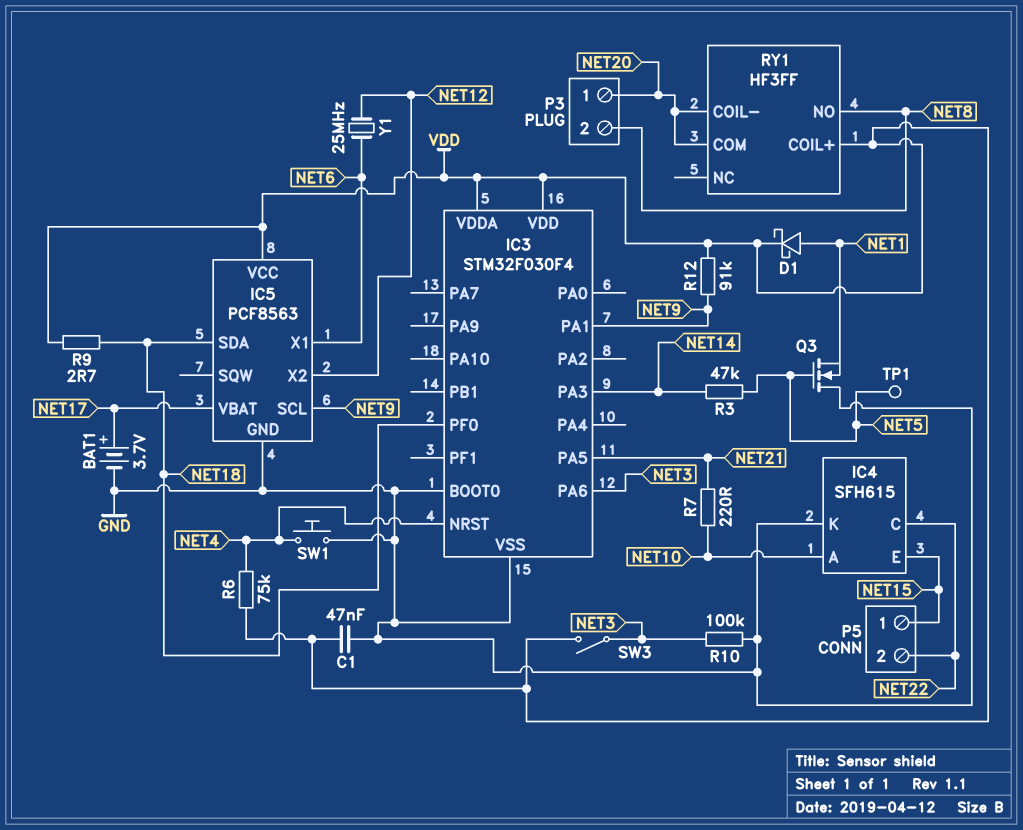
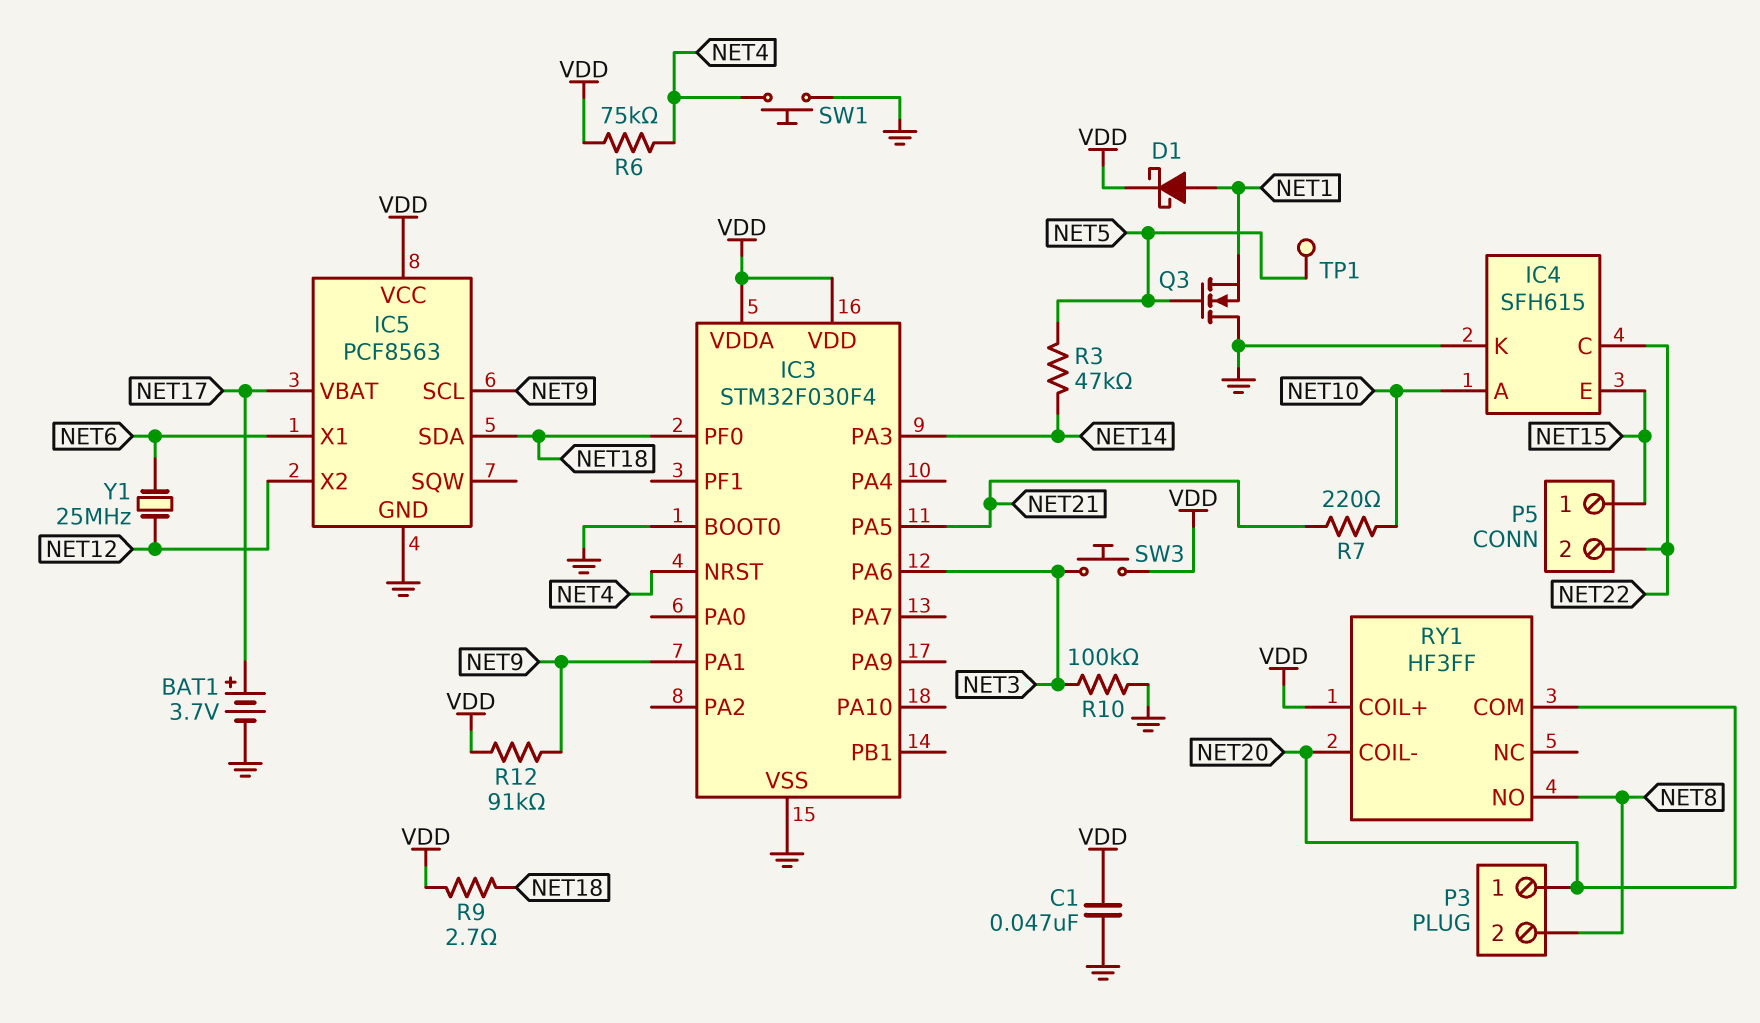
SW3: switch (NET3, VDD) -> button (NET3, VDD)

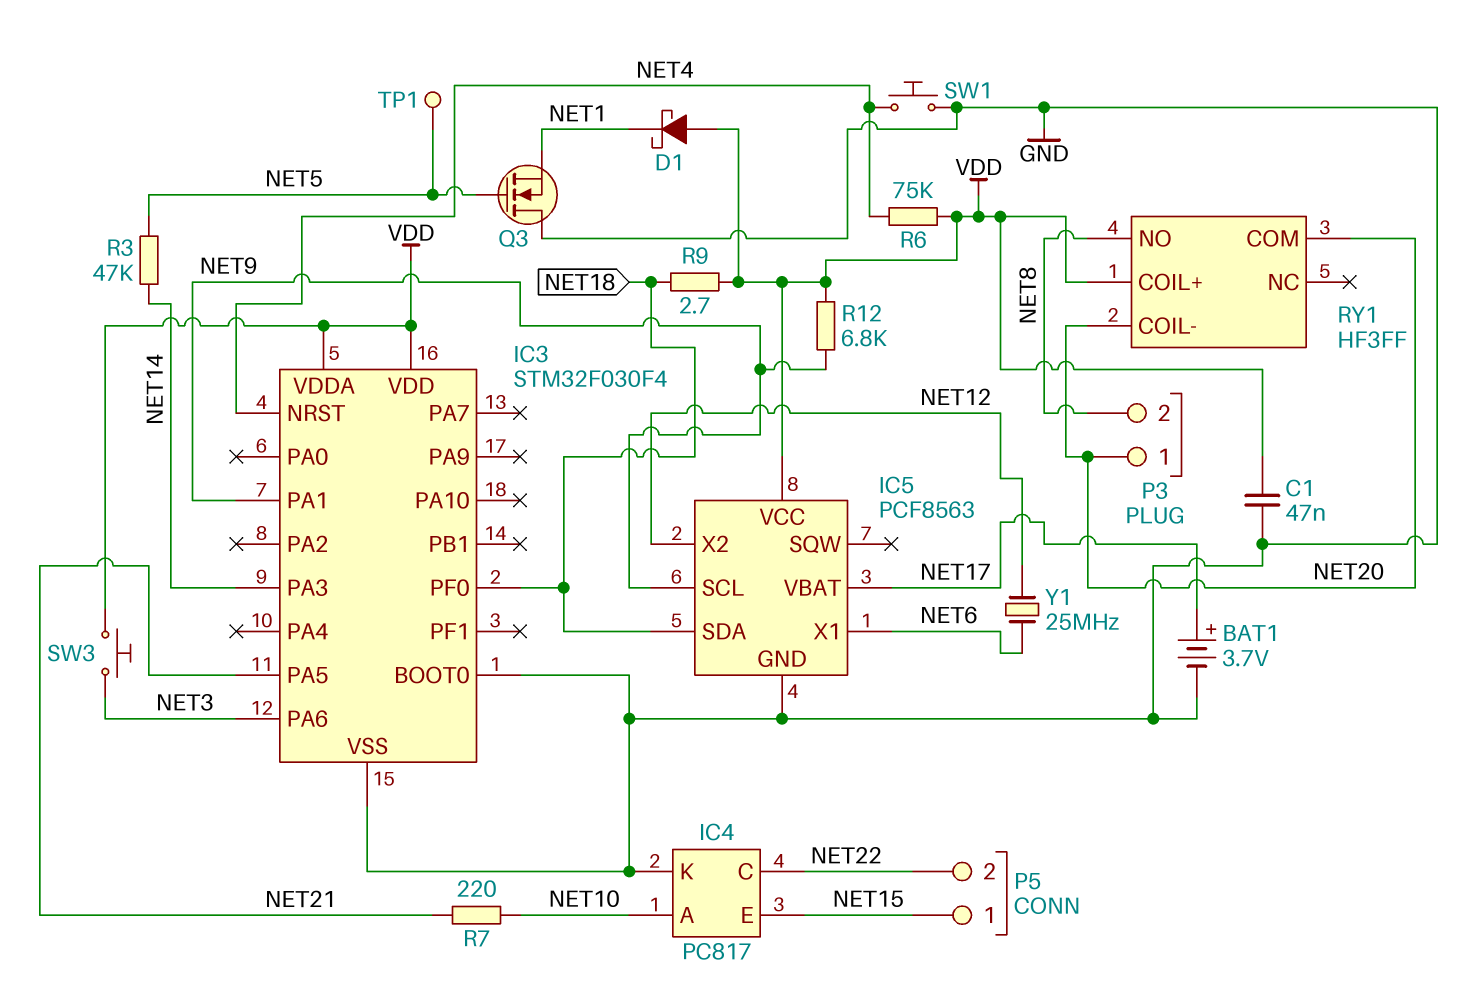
D1: schottky (A NET1, K VDD) -> schottky (A VDD, K NET1)
IC4: SFH615 -> PC817
R10: 100k (GND, NET3) -> none
R12: 91k (NET9, VDD) -> 6.8k (NET9, VDD)

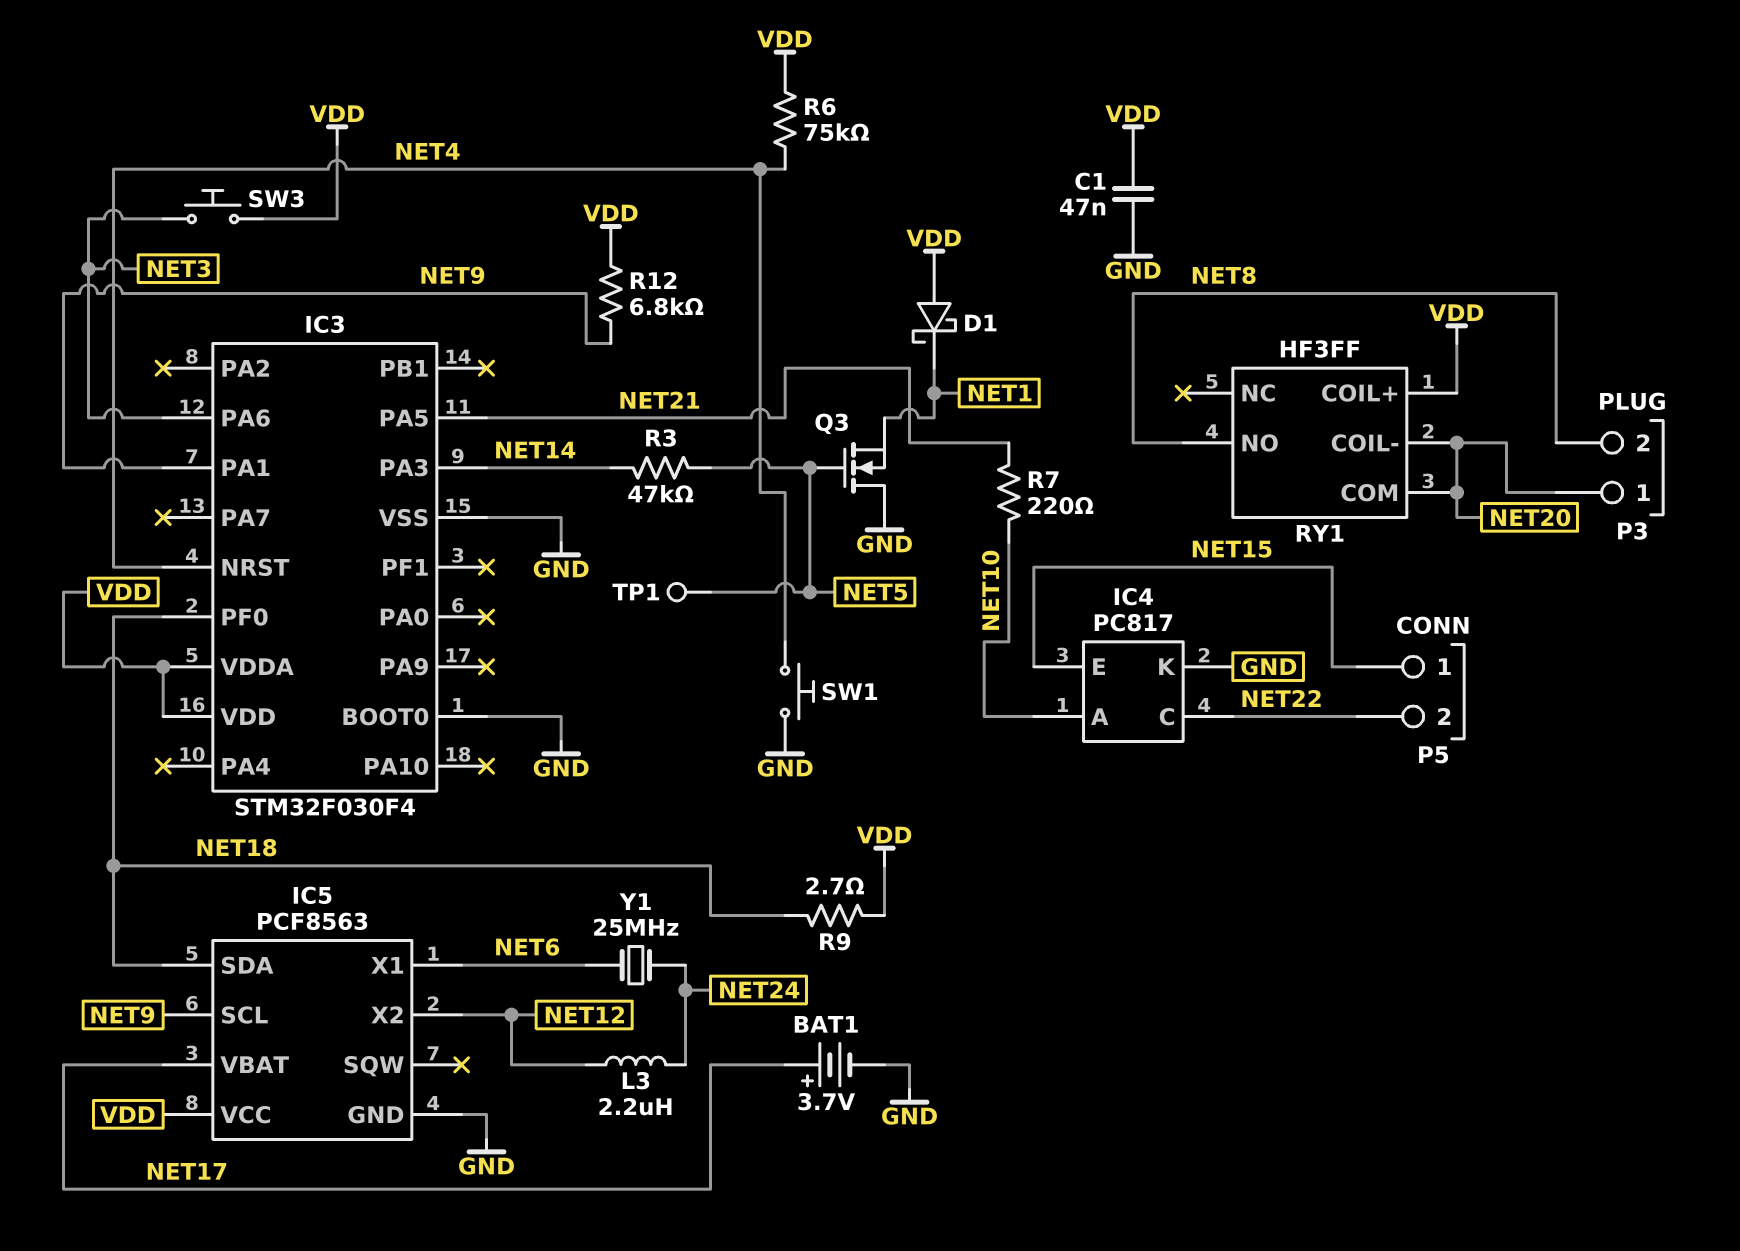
L3: none -> 2.2uH (NET12, NET24)
Y1: 25MHz (NET6, NET12) -> 25MHz (NET6, NET24)

